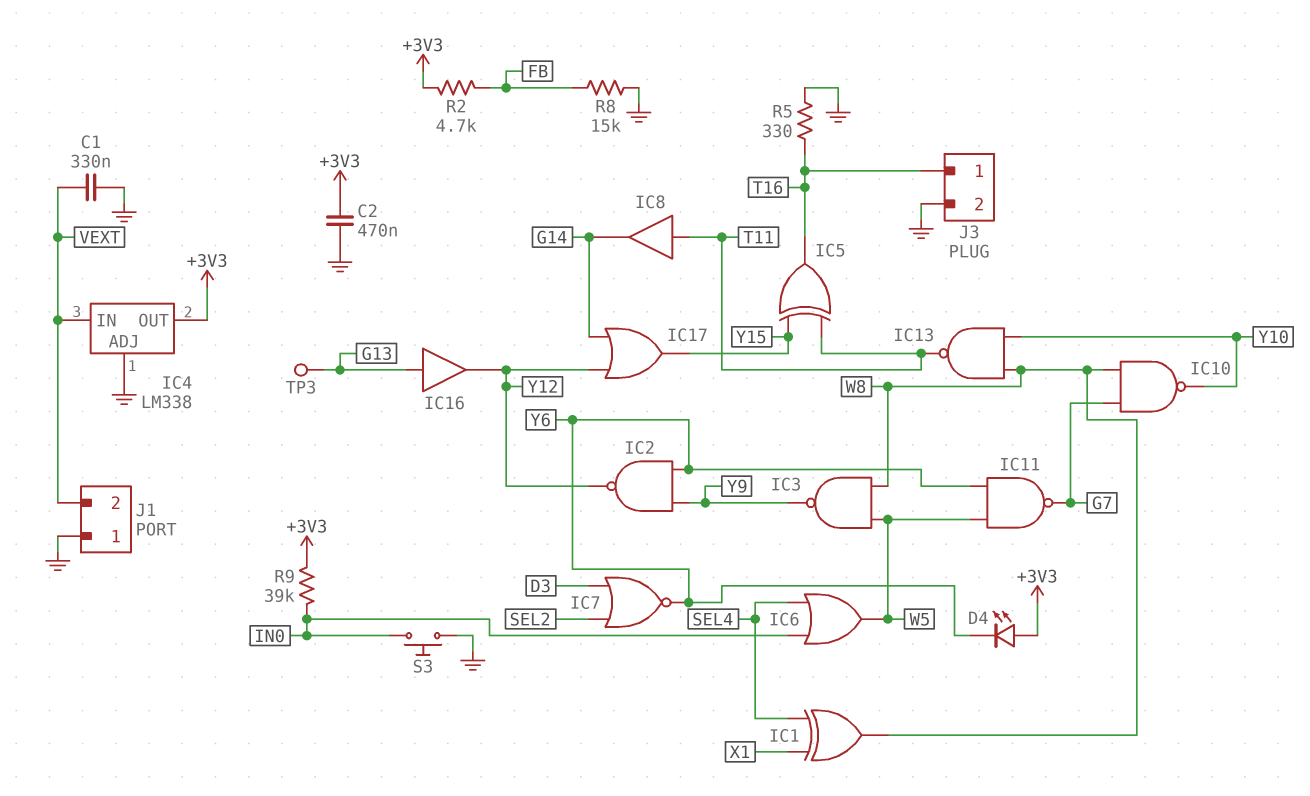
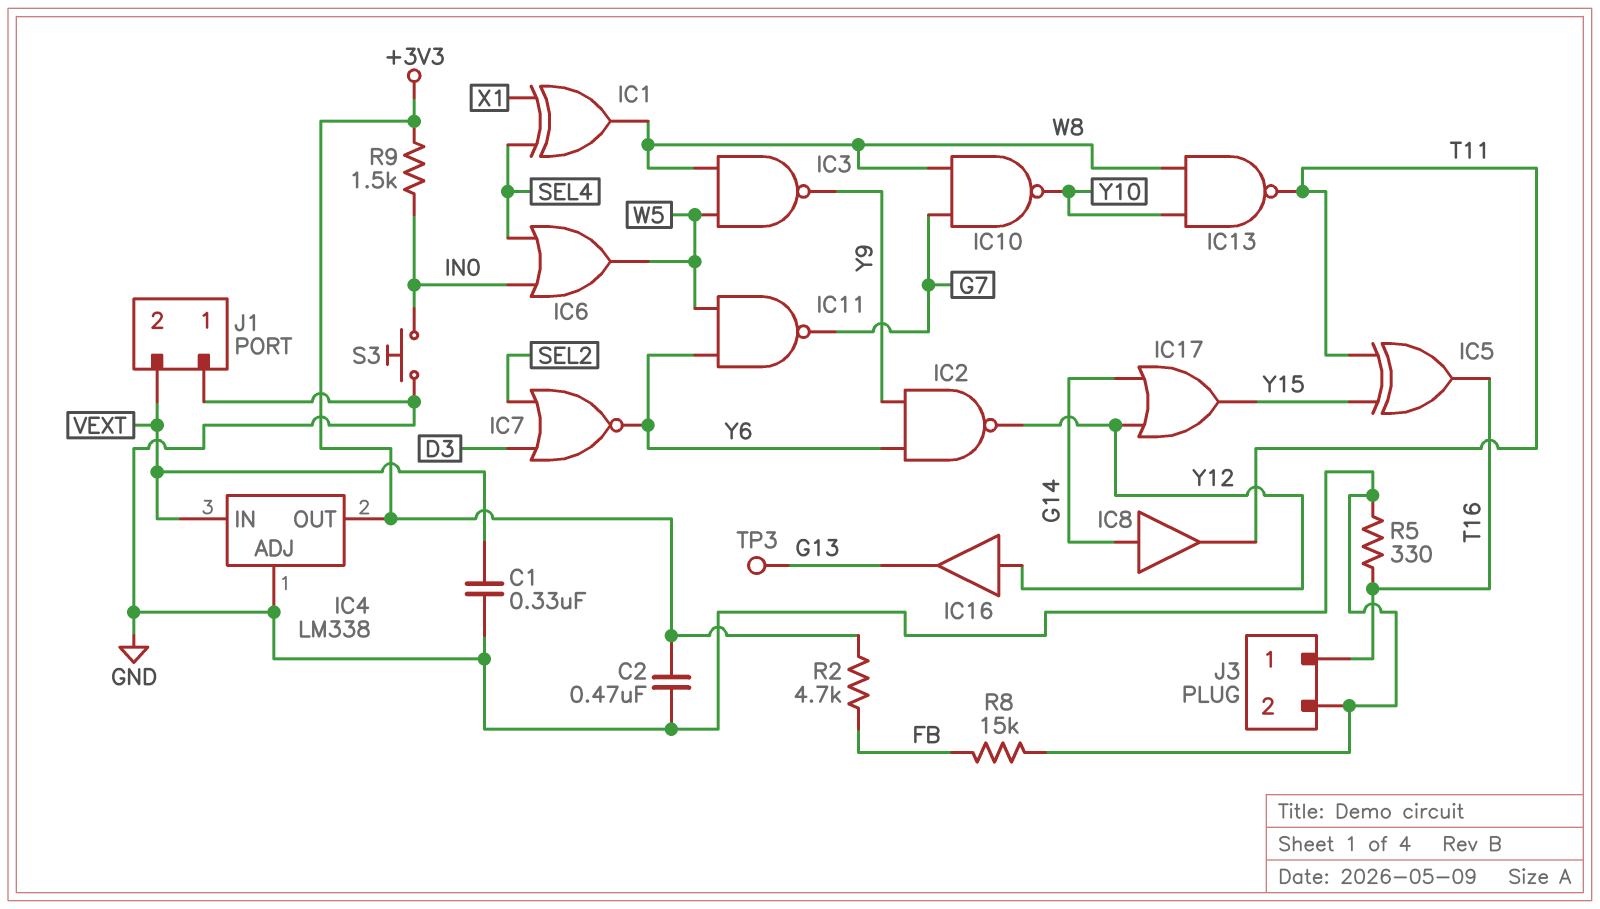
D4: LED (A +3V3, K Y6) -> none
IC8: buffer (in T11, out G14) -> buffer (in G14, out T11)
IC16: buffer (in G13, out Y12) -> buffer (in Y12, out G13)
R9: 39k (+3V3, IN0) -> 1.5k (+3V3, IN0)

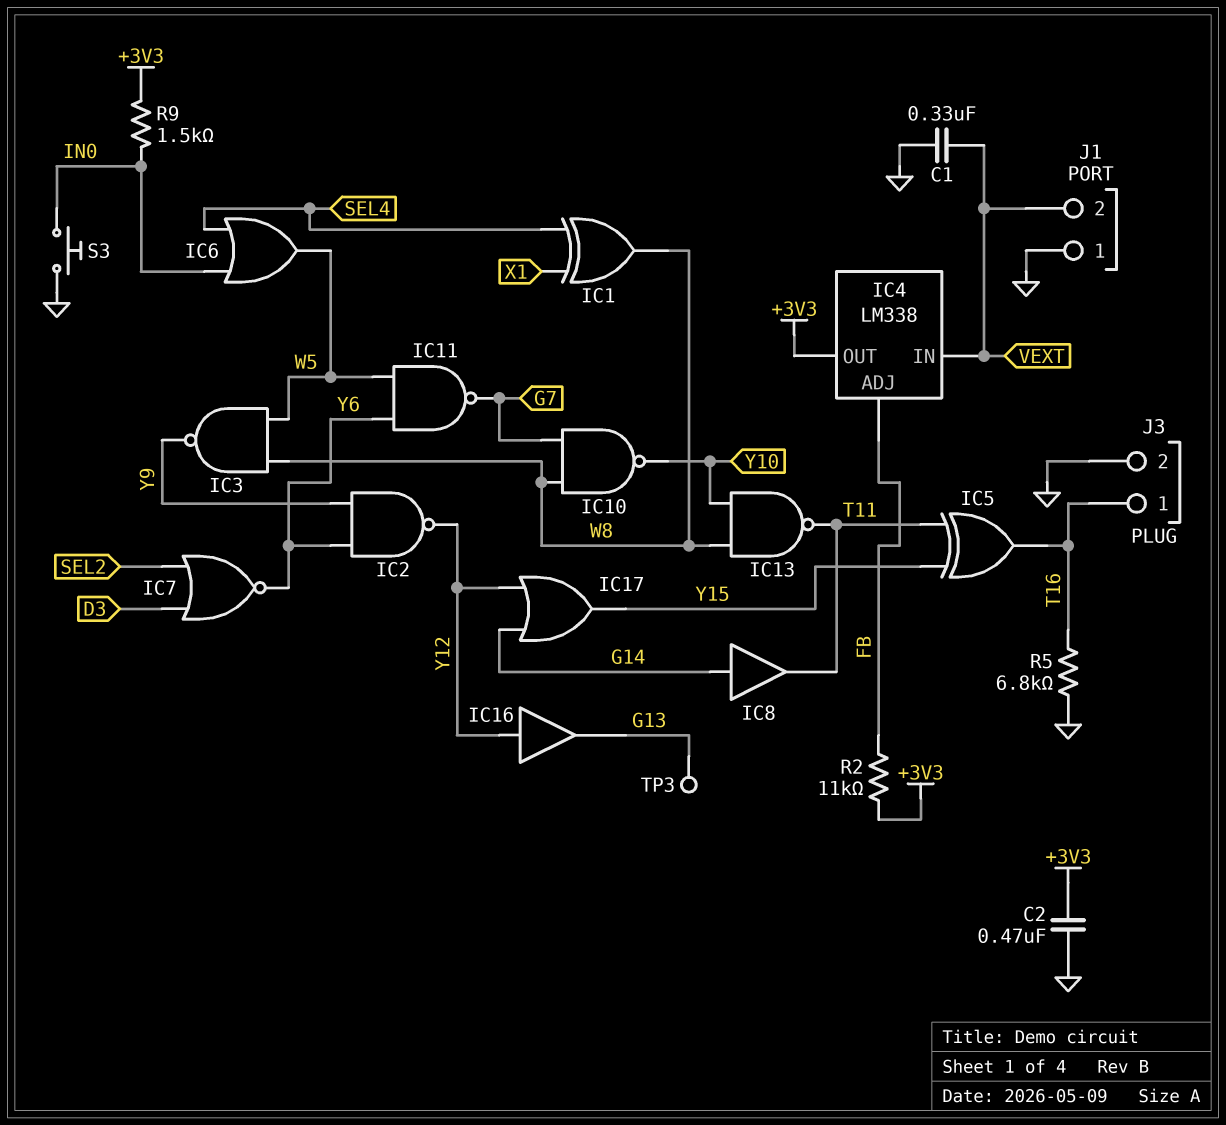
IC4 pin ADJ: GND -> FB
R2: 4.7k (+3V3, FB) -> 11k (+3V3, FB)
R5: 330 (GND, T16) -> 6.8k (GND, T16)
R8: 15k (FB, GND) -> none

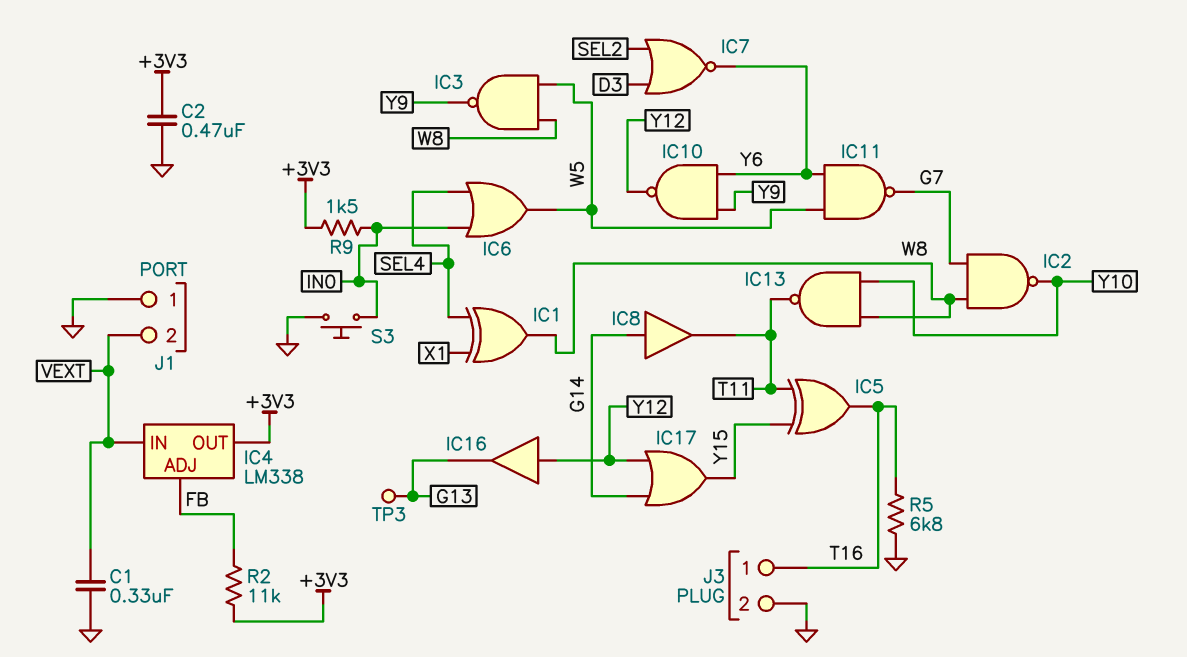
IC2: NAND (in Y6, in Y9, out Y12) -> NAND (in G7, in W8, out Y10)
IC10: NAND (in G7, in W8, out Y10) -> NAND (in Y6, in Y9, out Y12)

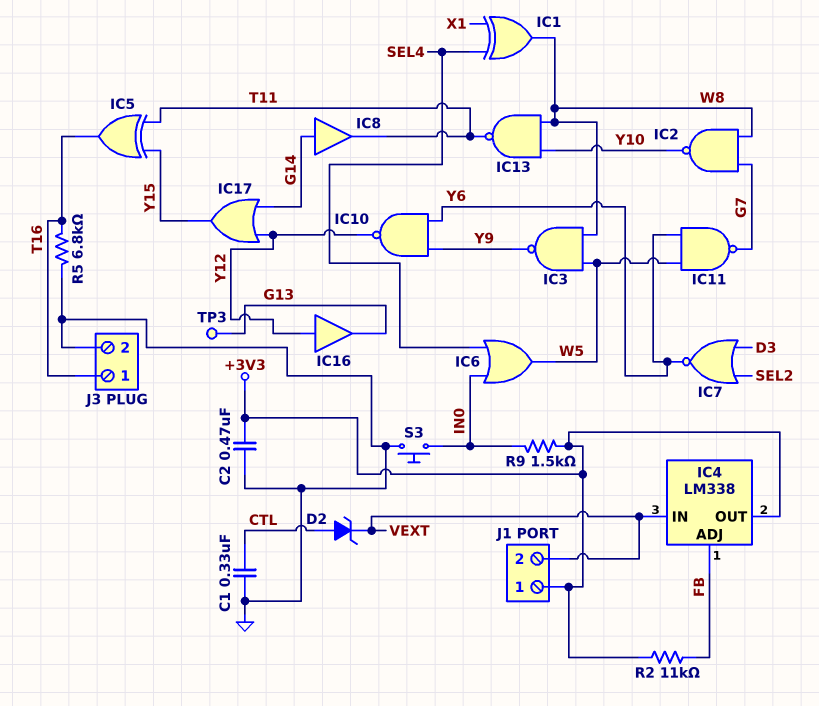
C1: 330nF (GND, VEXT) -> 330nF (CTL, GND)
D2: none -> zener (A CTL, K VEXT)
J1 pin 1: GND -> +3V3

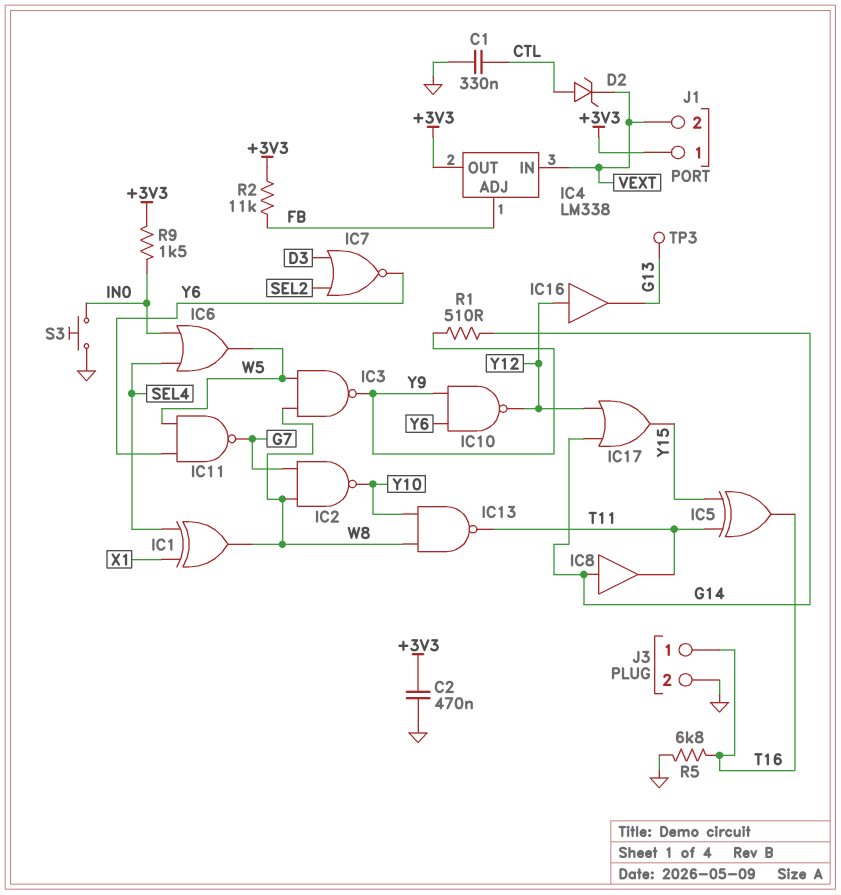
R1: none -> 510 (G14, Y9)

